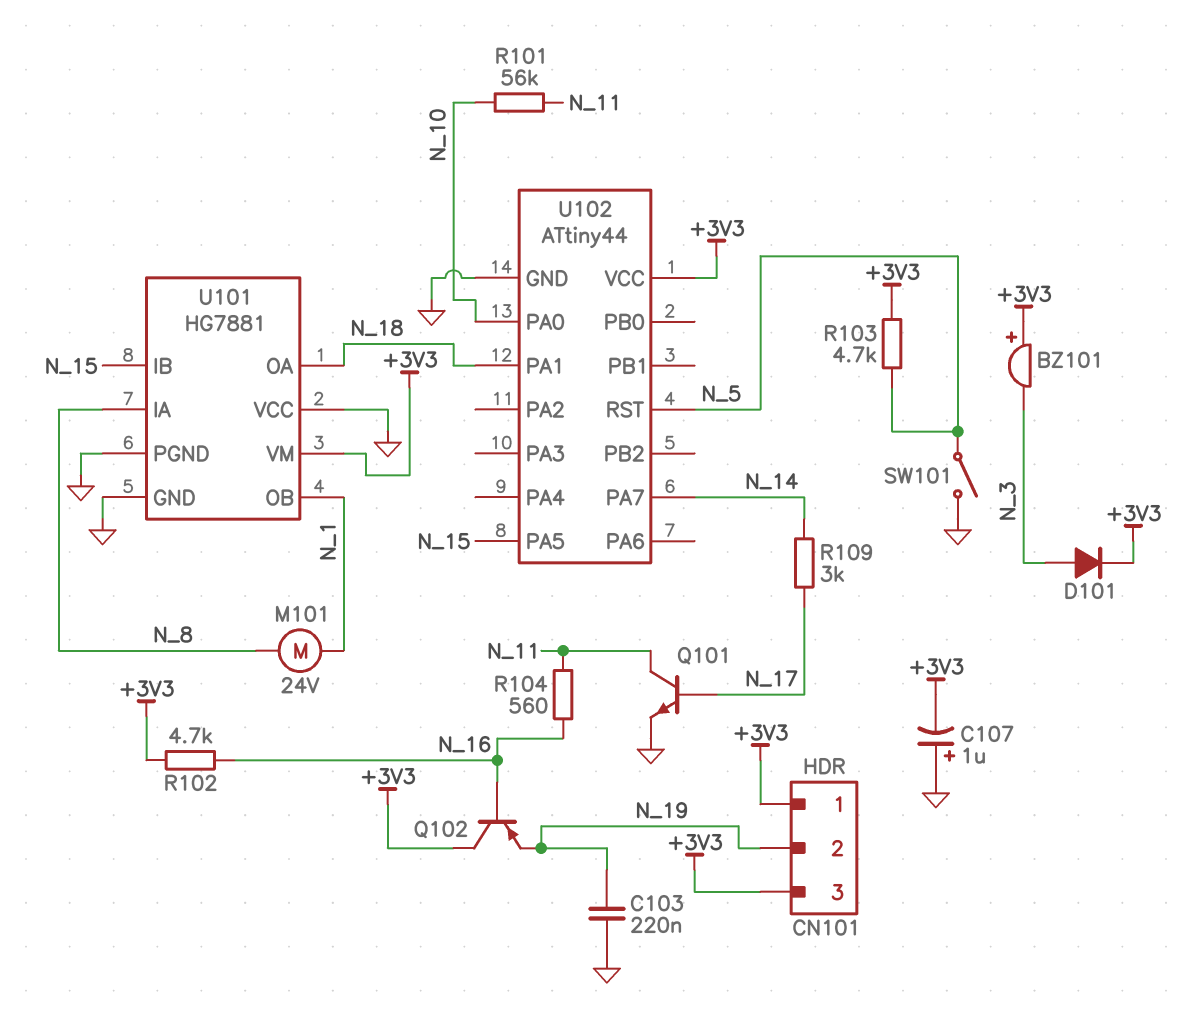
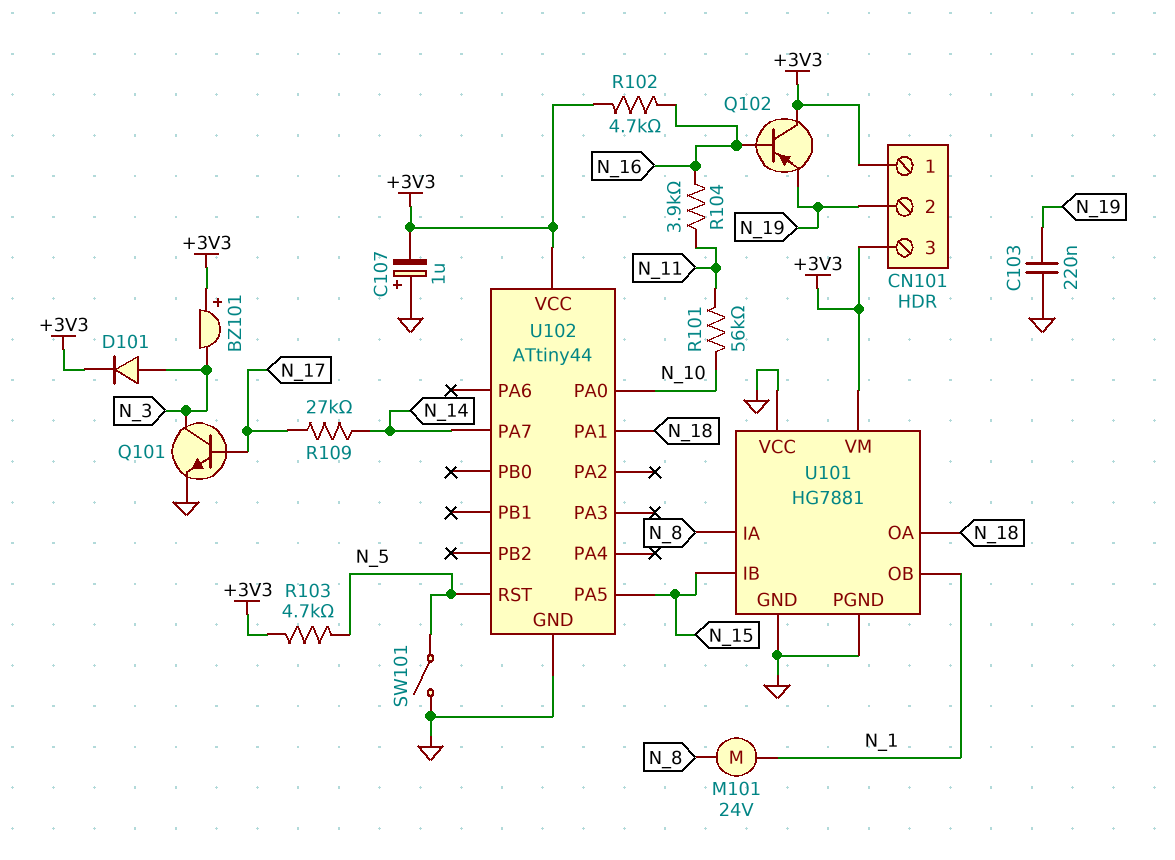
Q101: NPN (B N_17, C N_11, E GND) -> NPN (B N_17, C N_3, E GND)
R104: 560 (N_11, N_16) -> 3.9k (N_11, N_16)
R109: 3k (N_14, N_17) -> 27k (N_14, N_17)

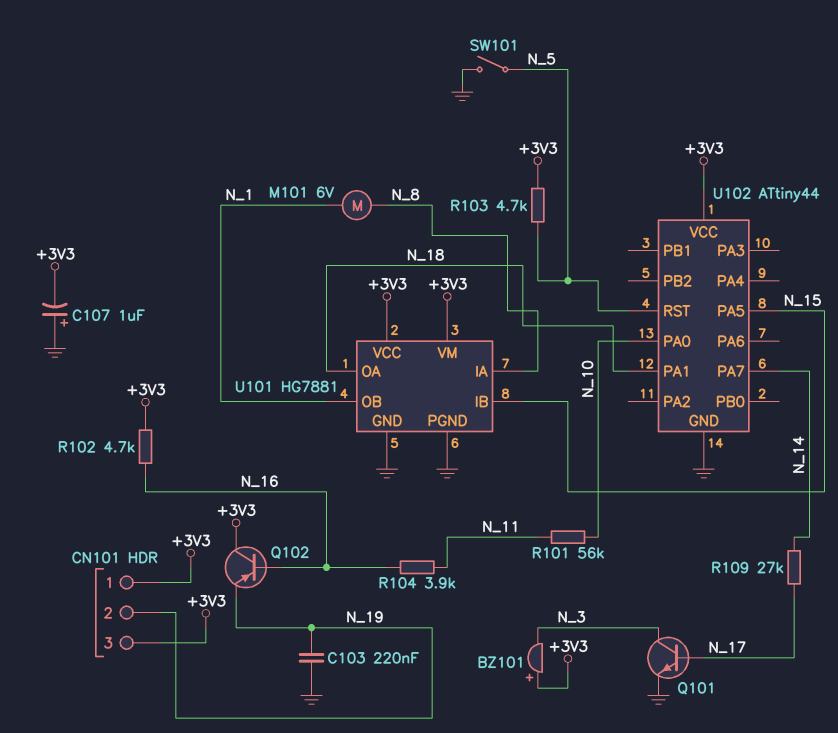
D101: diode (A N_3, K +3V3) -> none
M101: motor 24V (N_1, N_8) -> motor 6V (N_1, N_8)
U101 pin VCC: GND -> +3V3

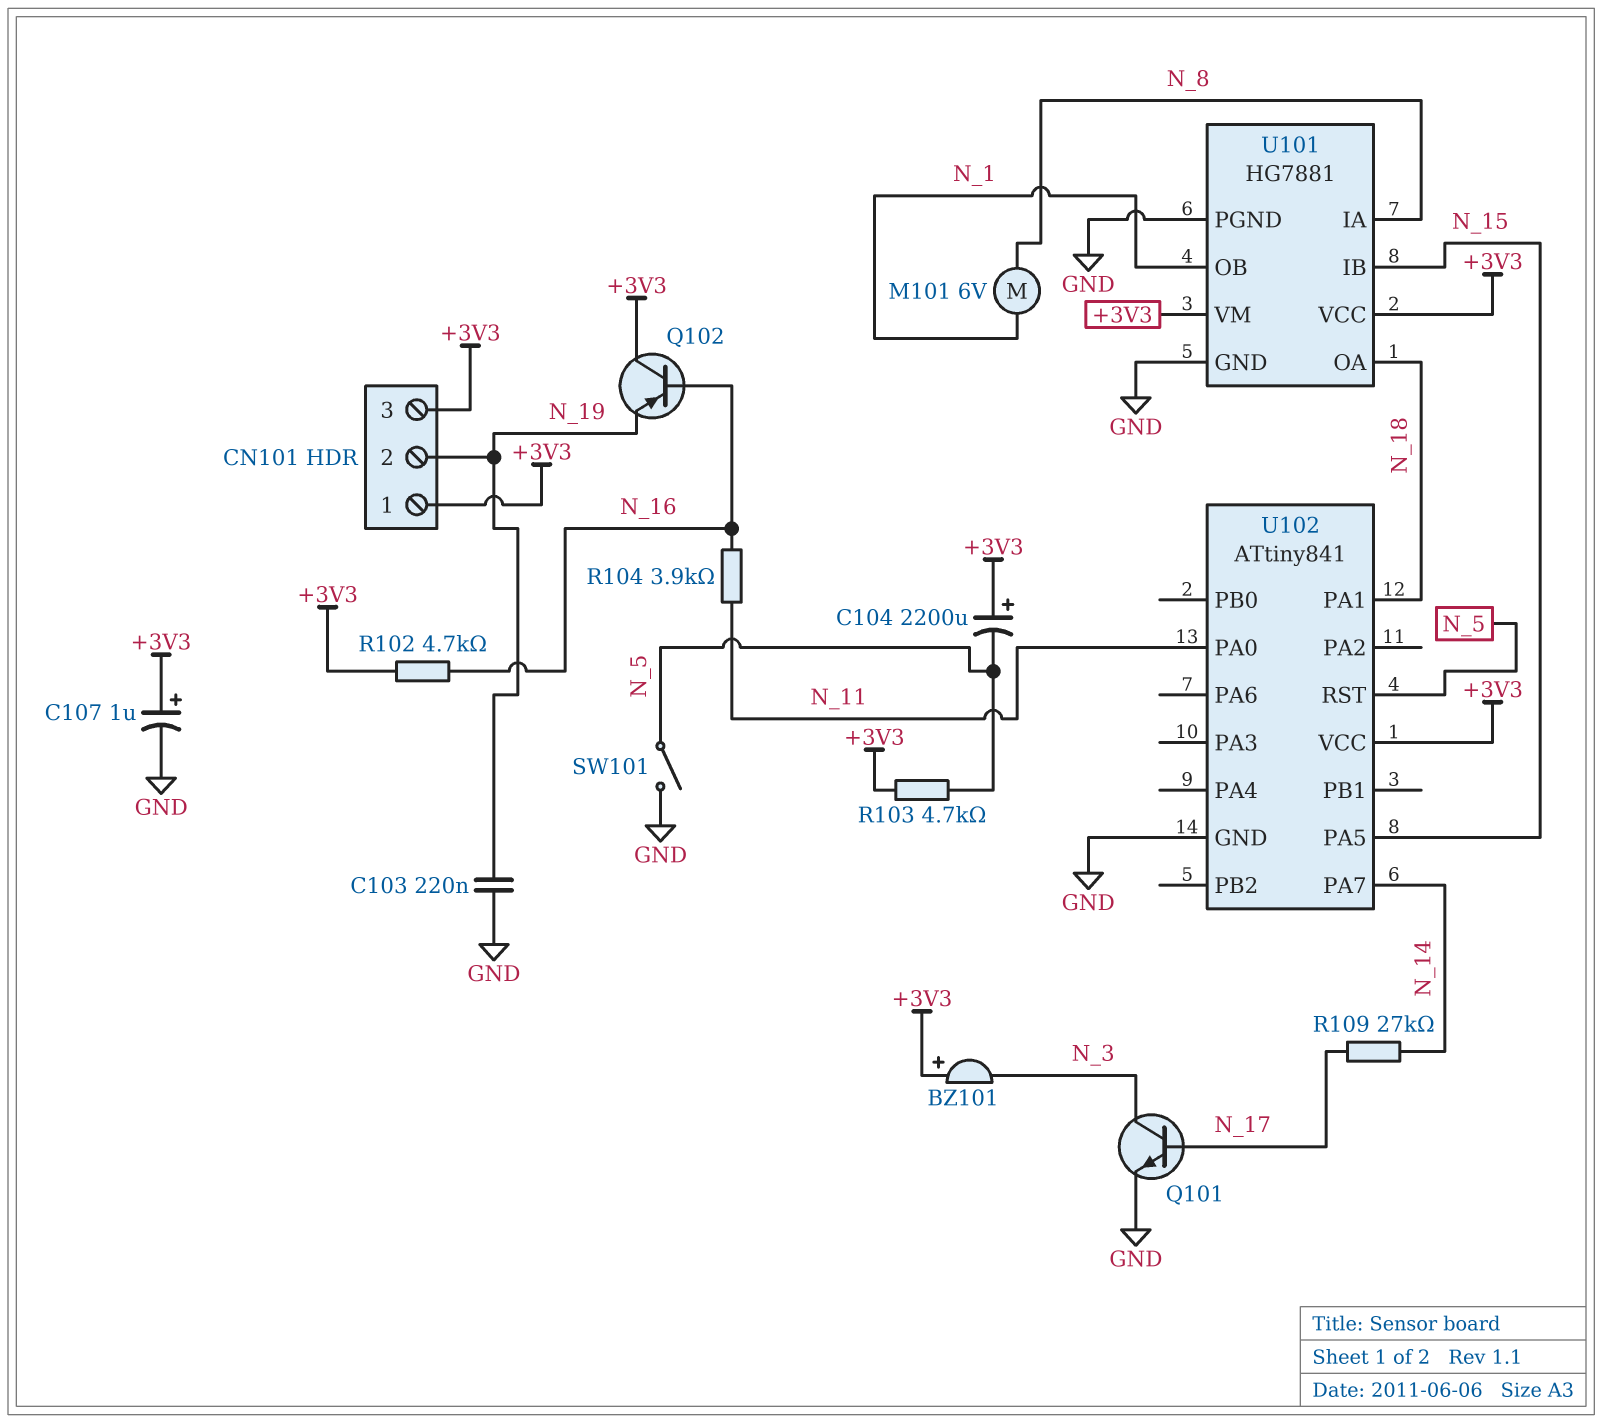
C104: none -> 2200uF (plus +3V3, minus N_5)
C107: 1uF (plus GND, minus +3V3) -> 1uF (plus +3V3, minus GND)
R101: 56k (N_10, N_11) -> none
U102: ATtiny44 -> ATtiny841
U102 pin PA0: N_10 -> N_11

